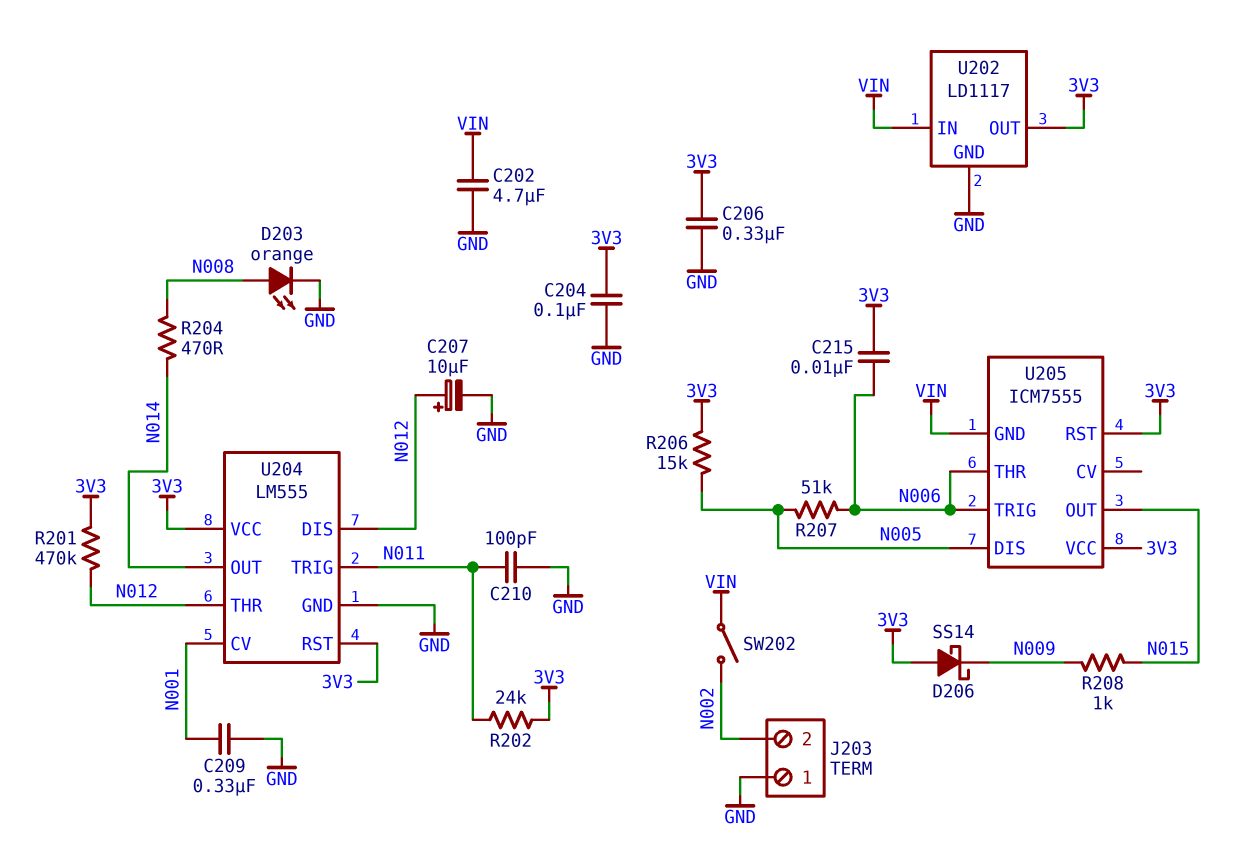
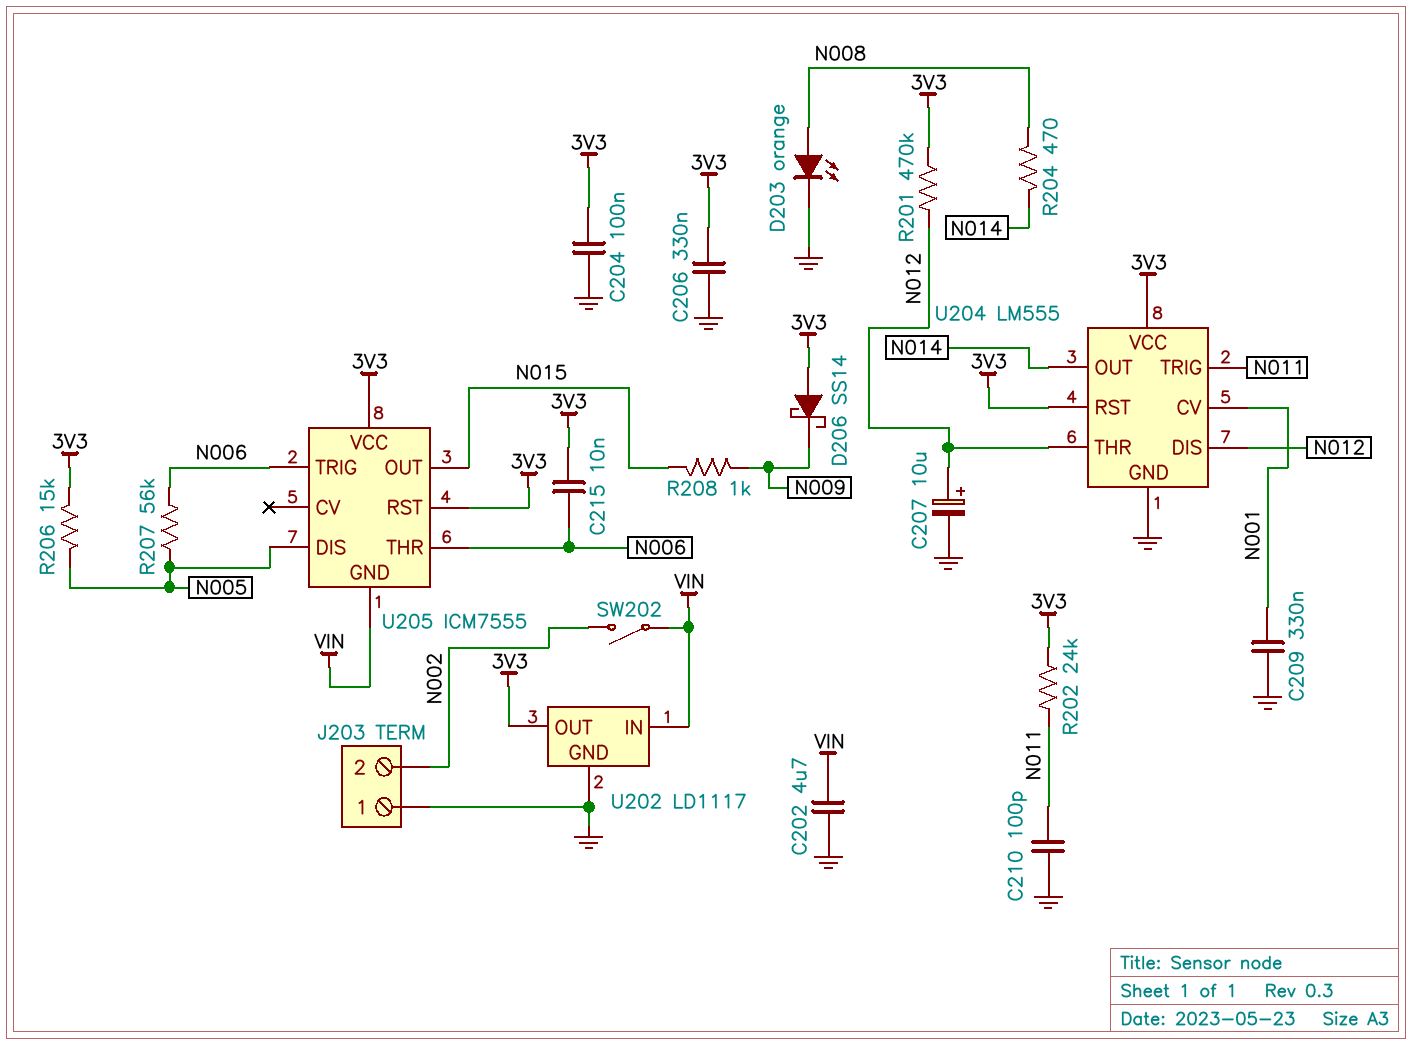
R207: 51k (N005, N006) -> 56k (N005, N006)

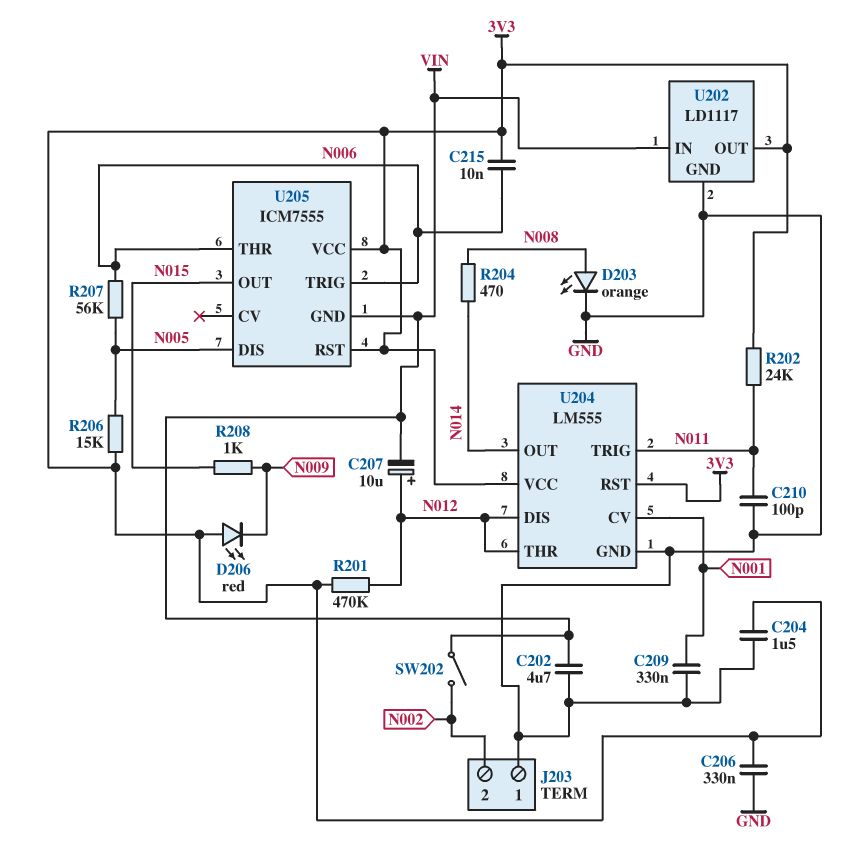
C204: 100nF (3V3, GND) -> 1.5uF (3V3, GND)
C207: 10uF (plus N012, minus GND) -> 10uF (plus N012, minus VIN)
D206: schottky SS14 (A 3V3, K N009) -> LED red (A 3V3, K N009)

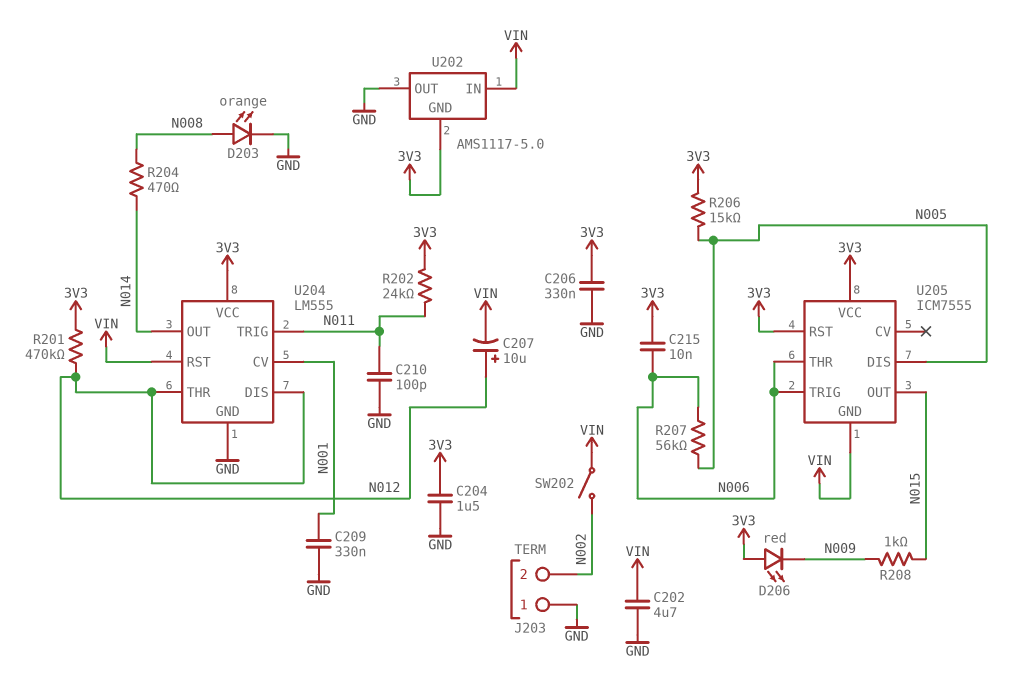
U202: LD1117 -> AMS1117-5.0
U202 pin GND: GND -> 3V3
U202 pin OUT: 3V3 -> GND
U204 pin RST: 3V3 -> VIN

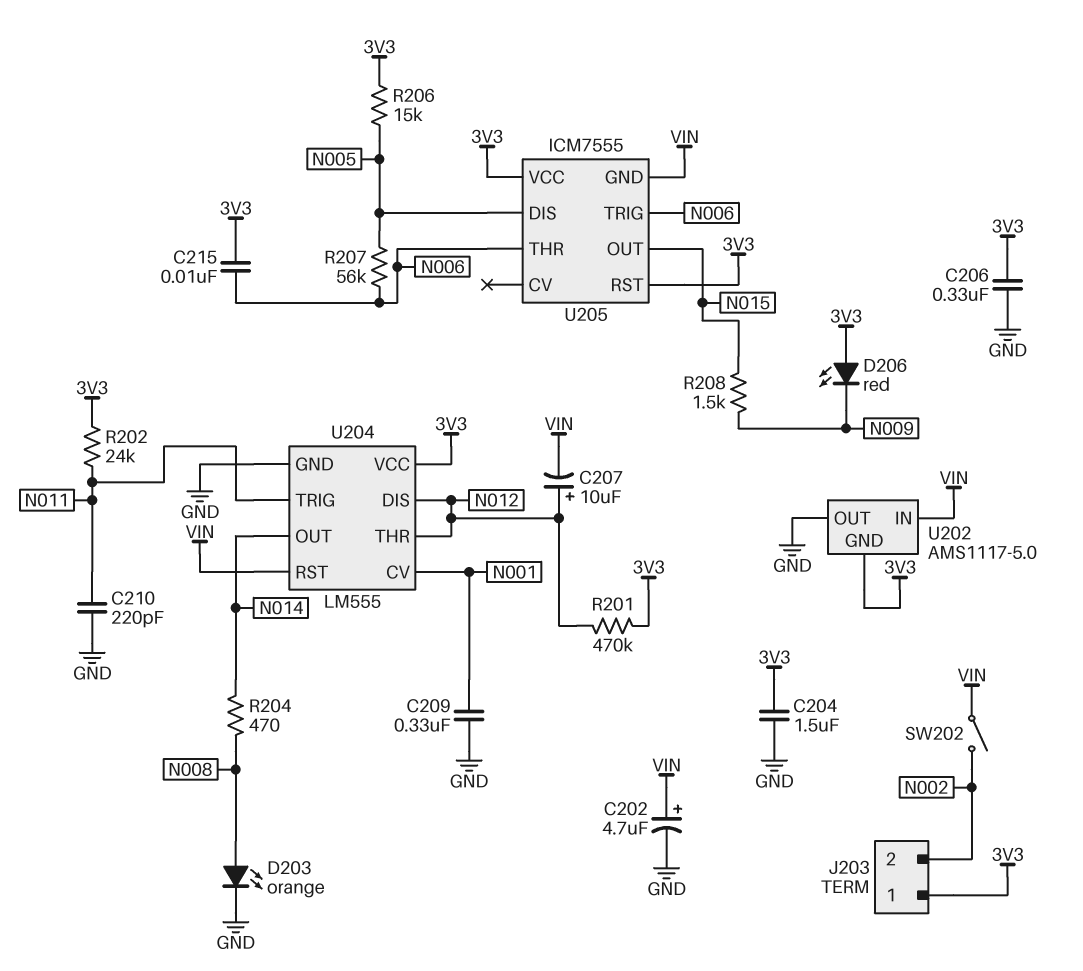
C202: 4.7uF (GND, VIN) -> 4.7uF (plus VIN, minus GND)
C210: 100pF (GND, N011) -> 220pF (GND, N011)
J203 pin 1: GND -> 3V3
R208: 1k (N009, N015) -> 1.5k (N009, N015)

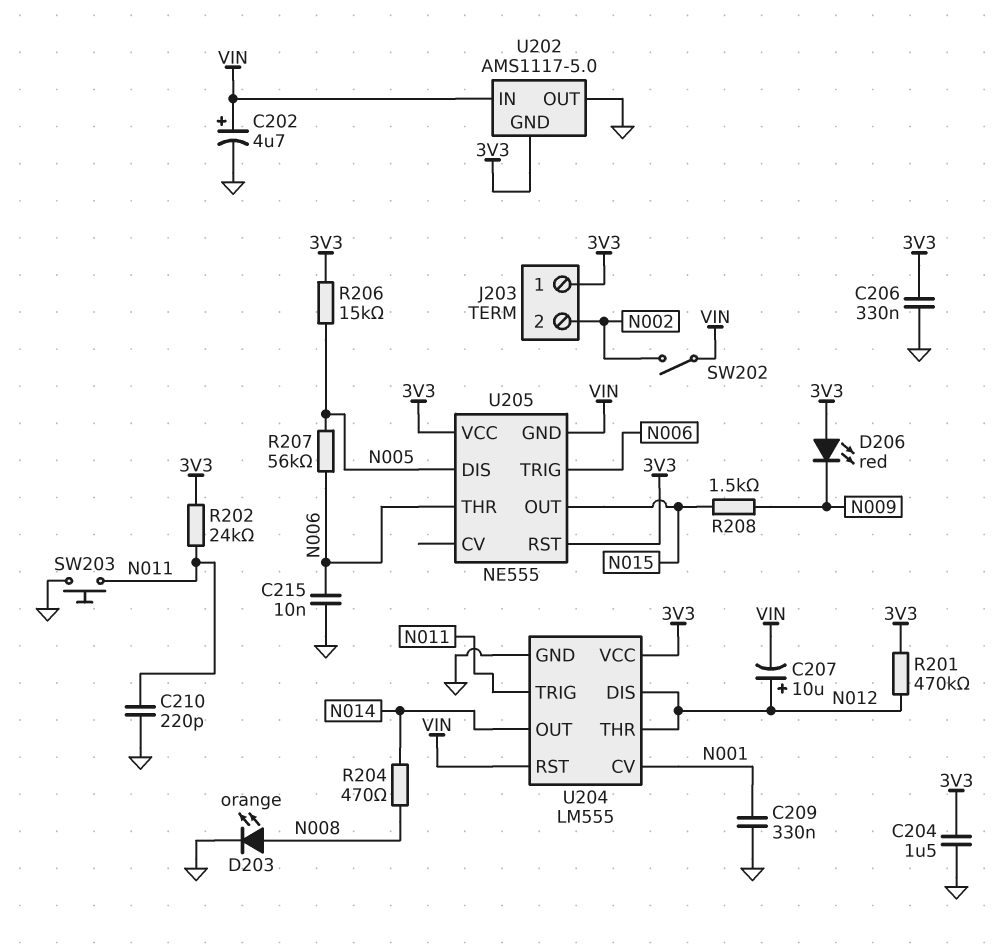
C215: 10nF (3V3, N006) -> 10nF (GND, N006)
SW203: none -> button (GND, N011)
U205: ICM7555 -> NE555

